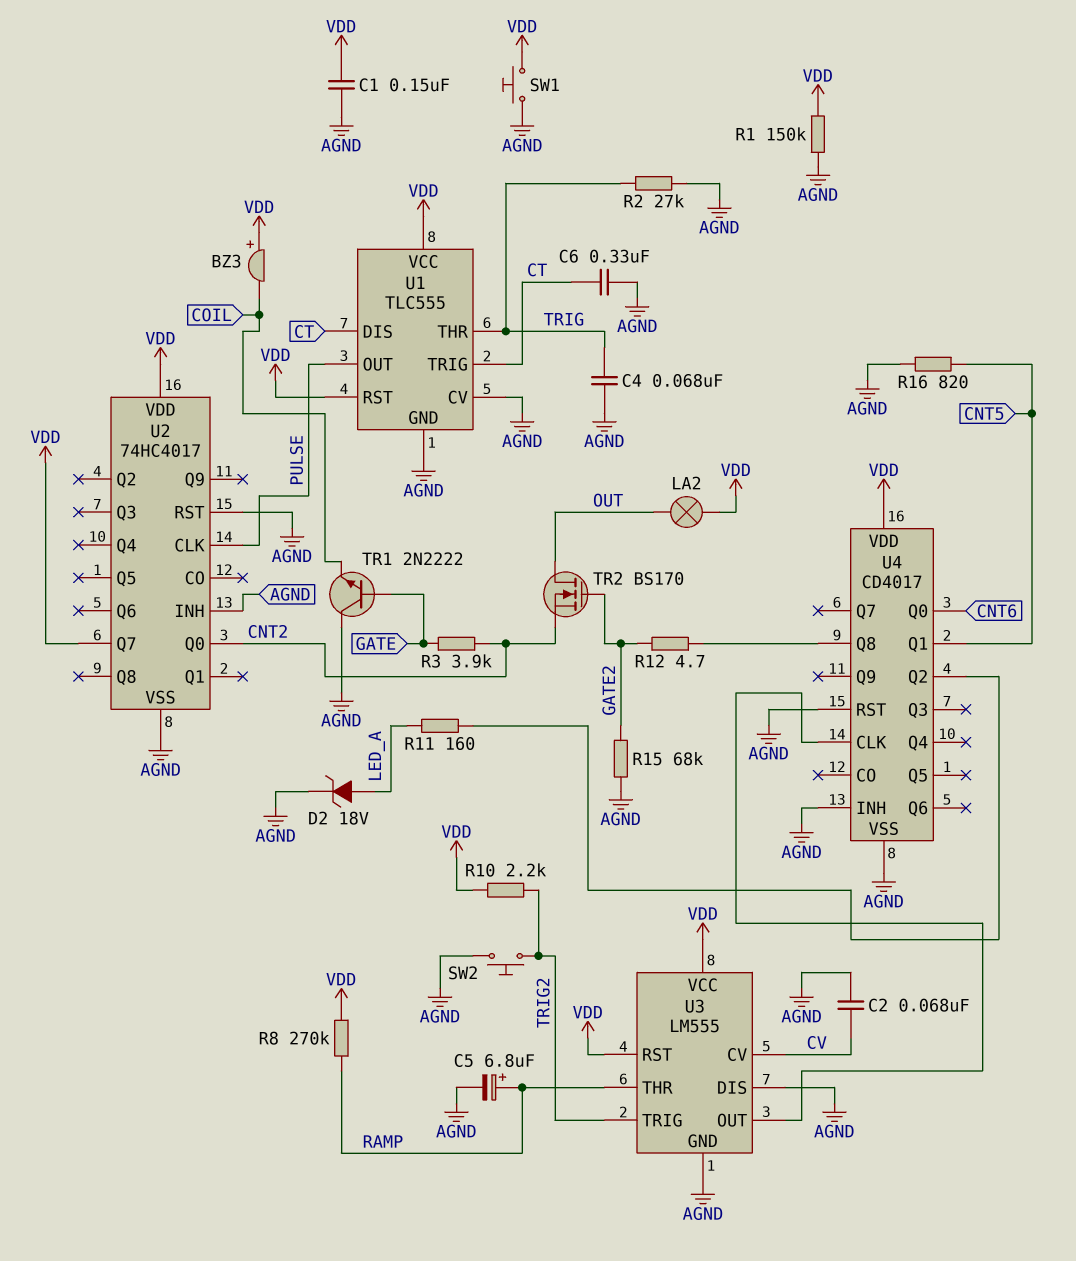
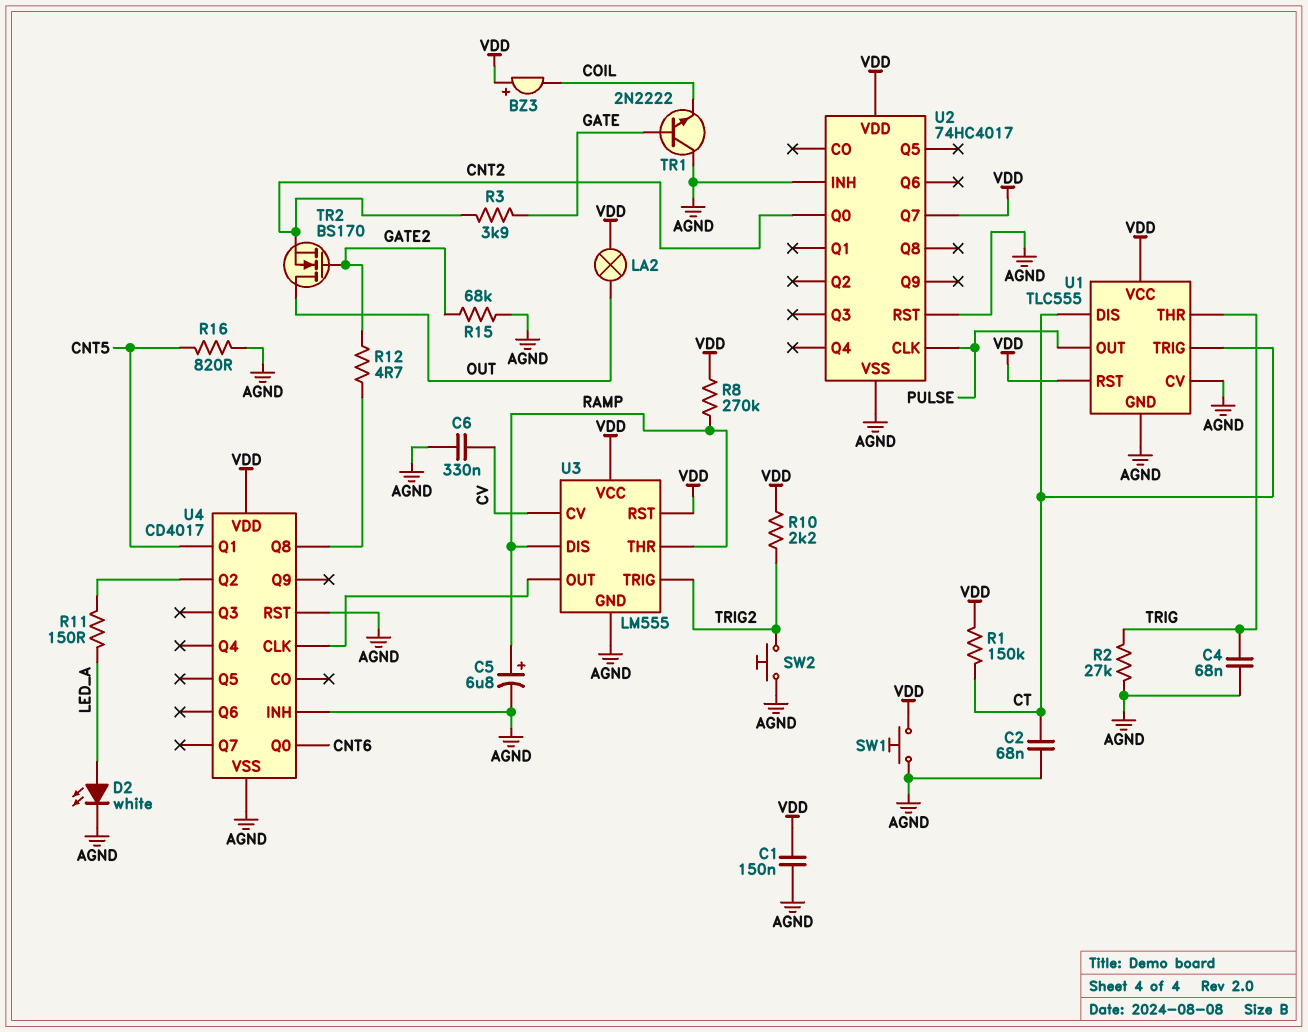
C2: 68nF (AGND, CV) -> 68nF (AGND, CT)
C6: 330nF (AGND, CT) -> 330nF (AGND, CV)
D2: zener 18V (A LED_A, K AGND) -> LED white (A LED_A, K AGND)
R1: 150k (AGND, VDD) -> 150k (CT, VDD)
R11: 160 (LED_A, U4/Q2) -> 150 (LED_A, U4/Q2)
U3 pin DIS: AGND -> RAMP

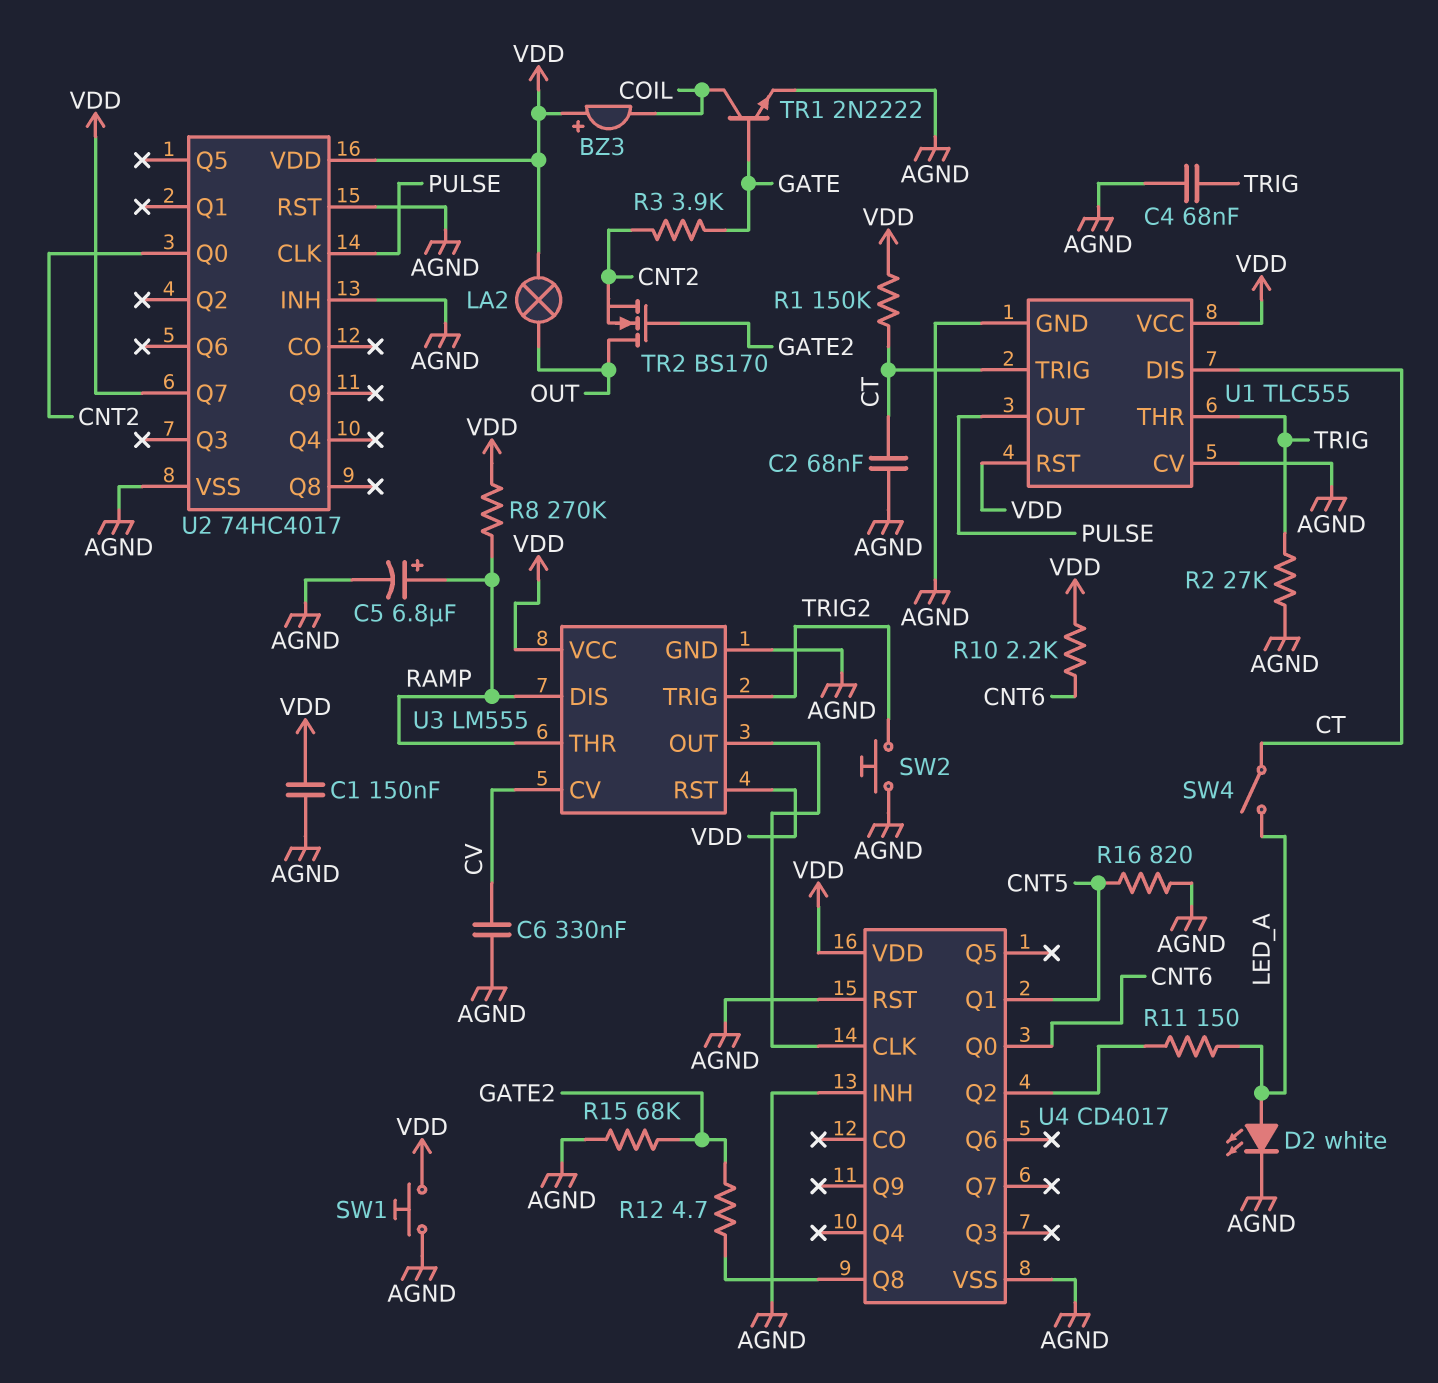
R10: 2.2k (TRIG2, VDD) -> 2.2k (CNT6, VDD)
SW4: none -> switch (CT, LED_A)
TR1: NPN 2N2222 (B GATE, C AGND, E COIL) -> NPN 2N2222 (B GATE, C COIL, E AGND)

